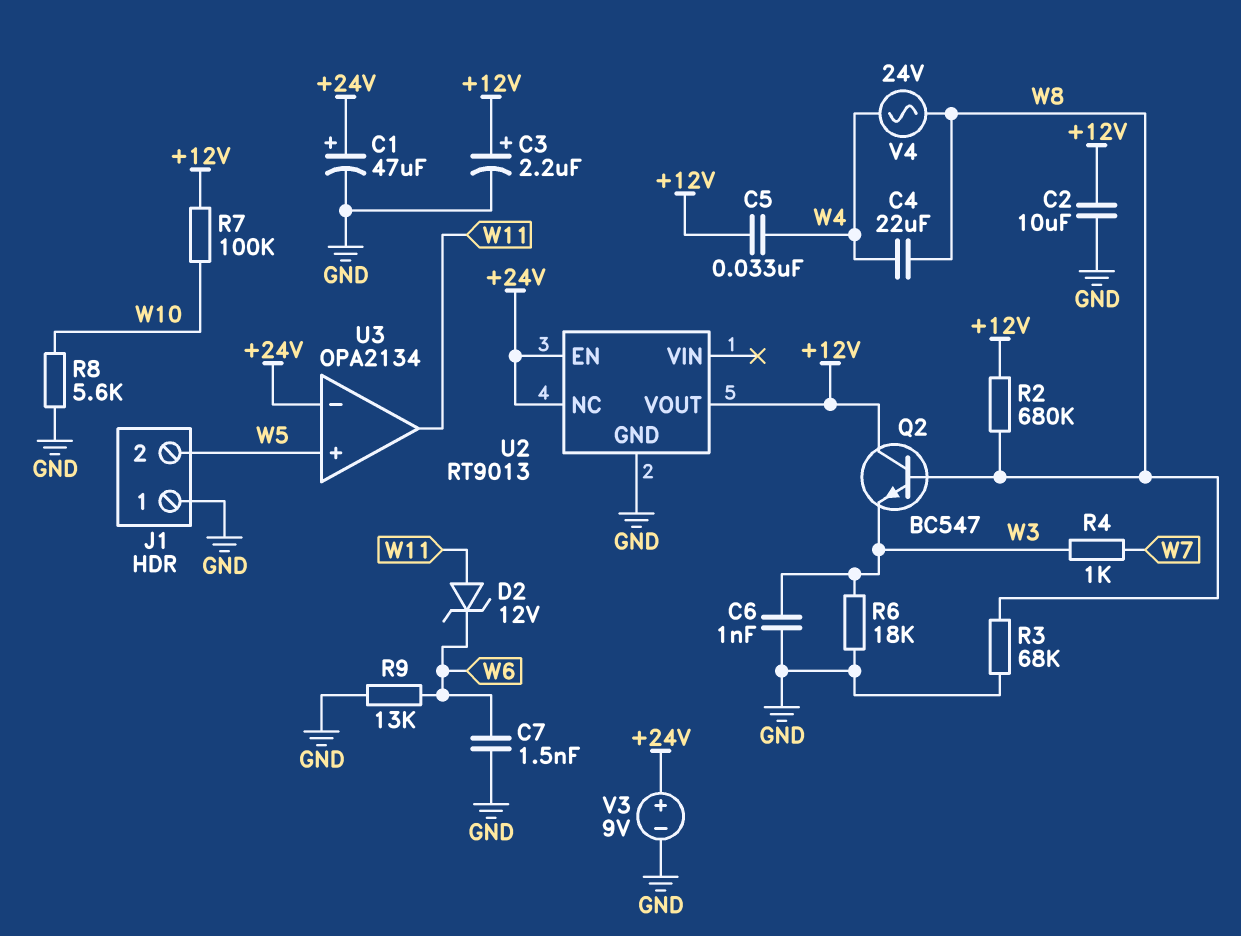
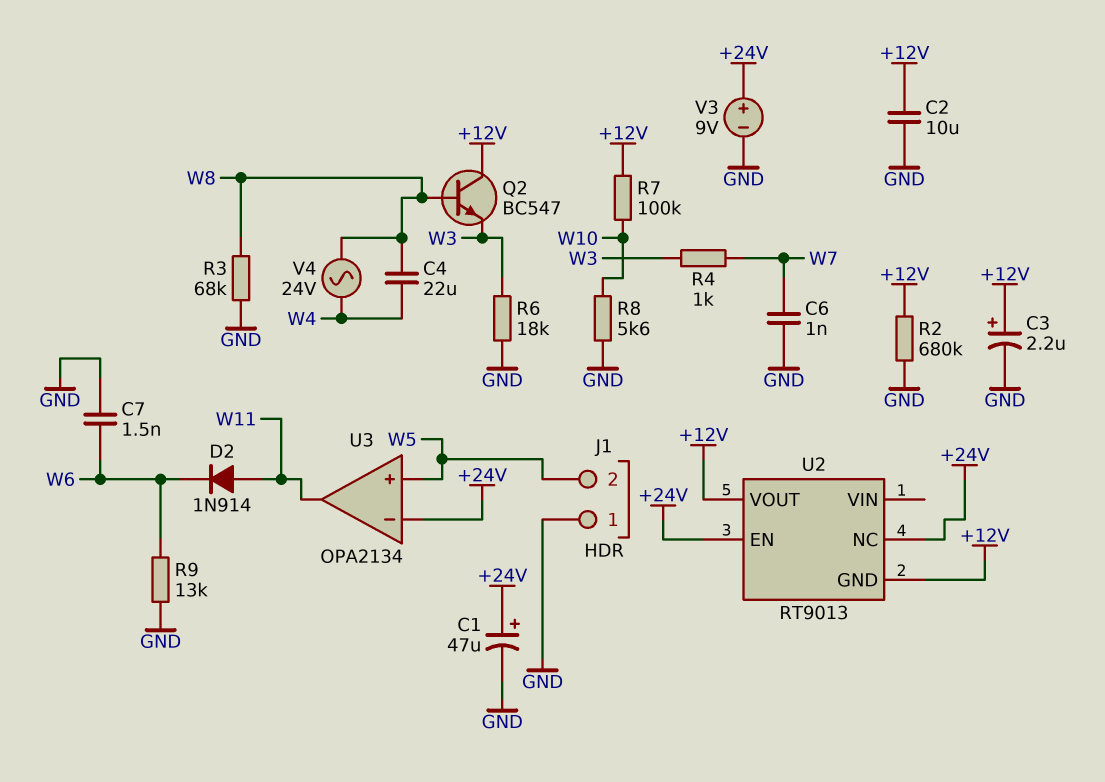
C5: 33nF (+12V, W4) -> none
C6: 1nF (GND, W3) -> 1nF (GND, W7)
D2: zener 12V (A W11, K W6) -> diode 1N914 (A W11, K W6)
R2: 680k (+12V, W8) -> 680k (+12V, GND)
U2 pin GND: GND -> +12V

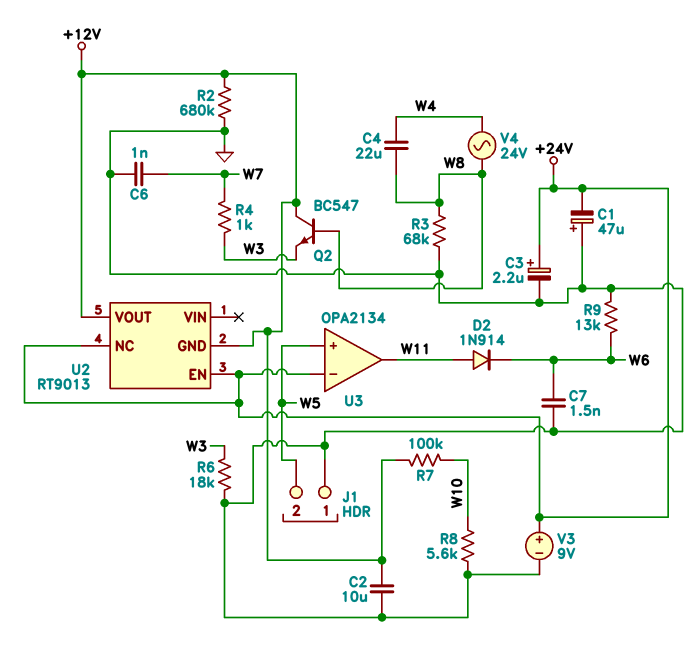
C1: 47uF (plus +24V, minus GND) -> 47uF (plus GND, minus +24V)
C3: 2.2uF (plus +12V, minus GND) -> 2.2uF (plus +24V, minus GND)

